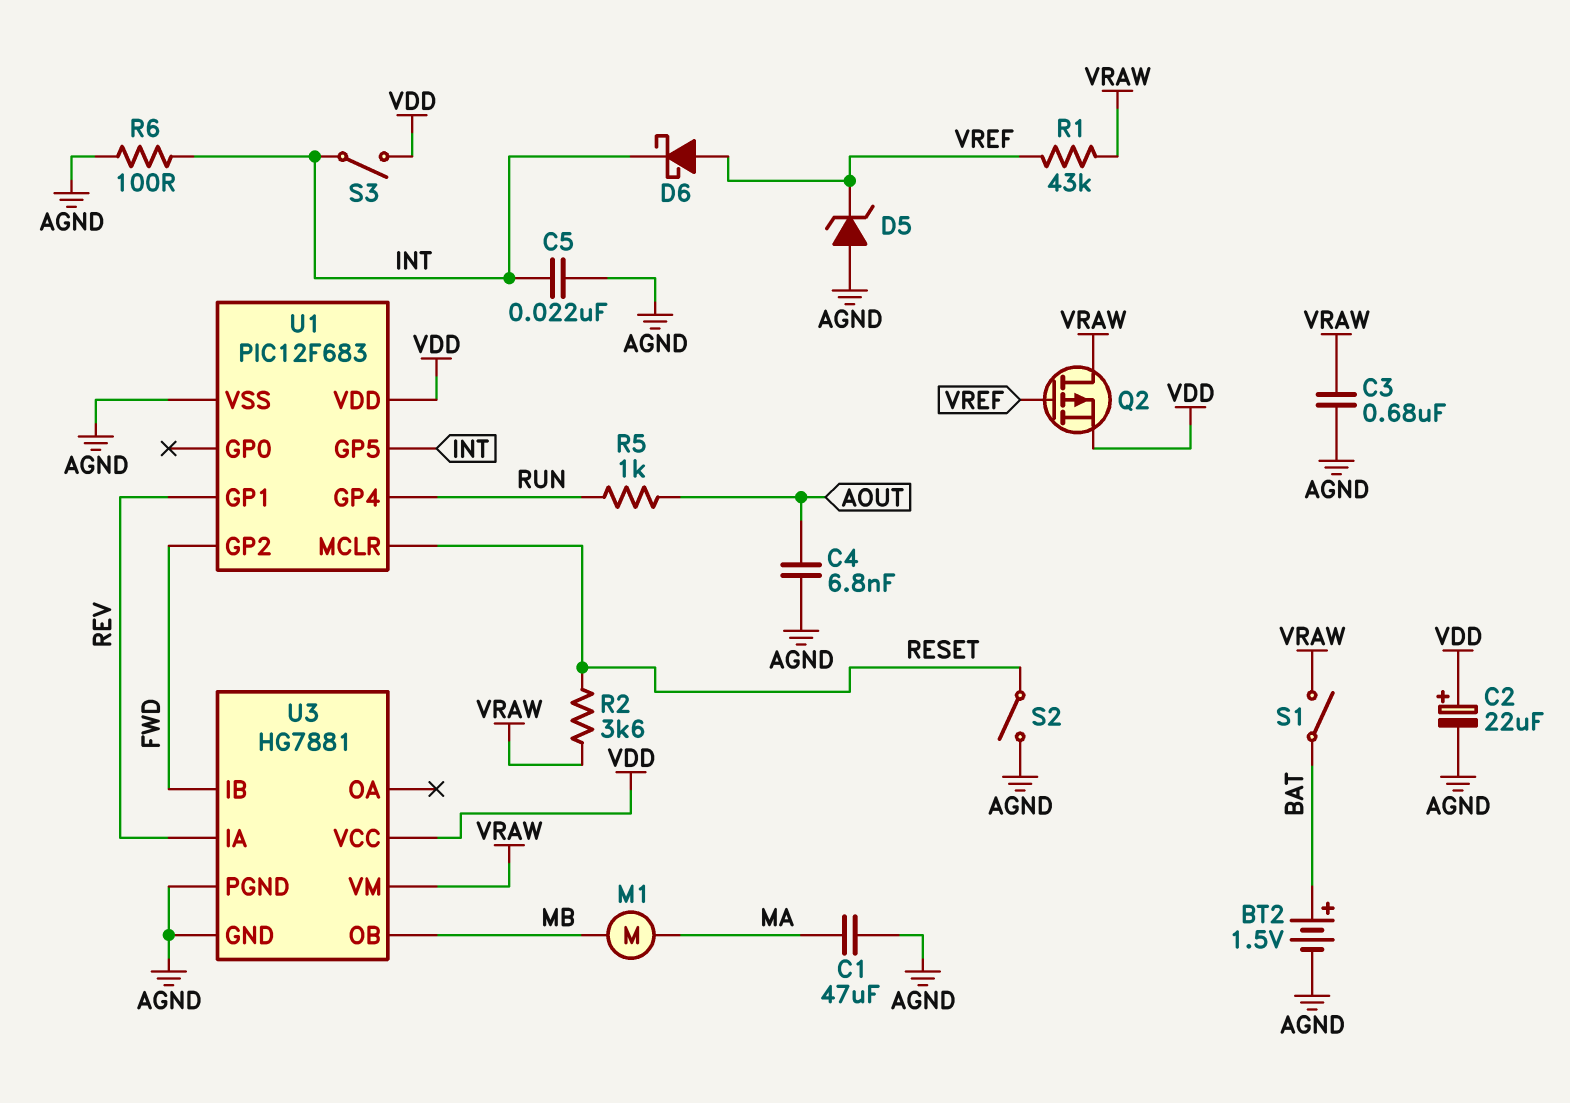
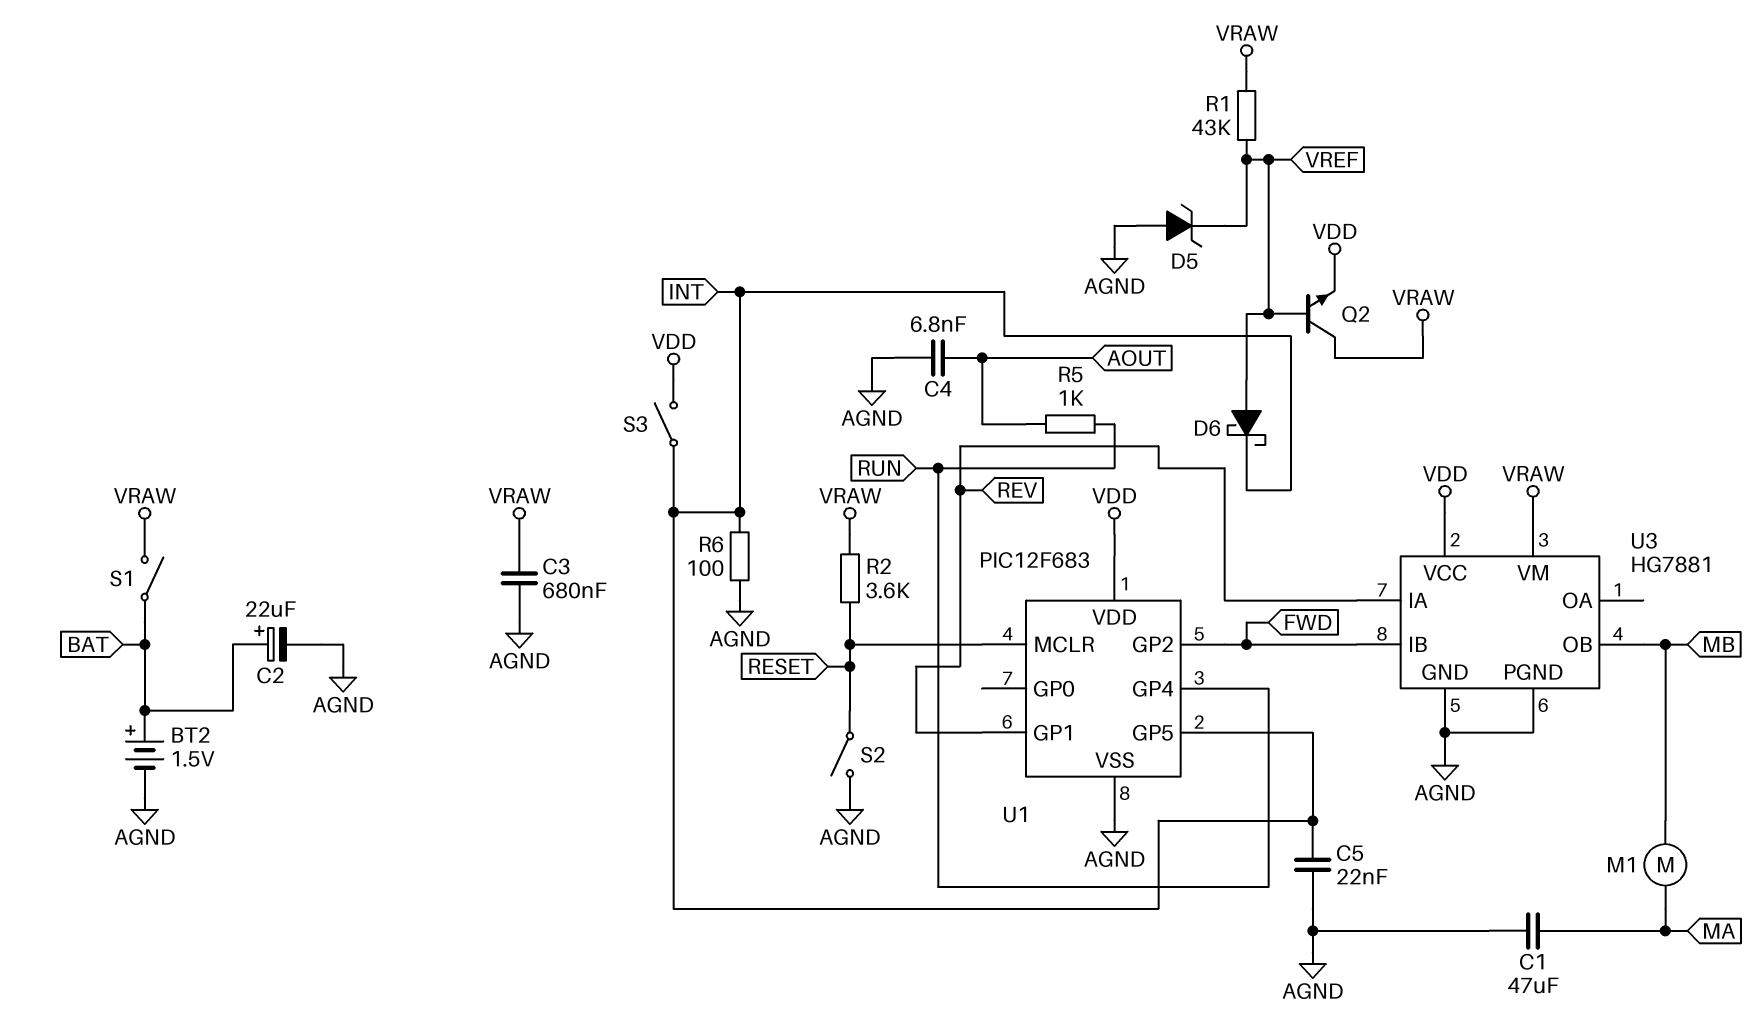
C2: 22uF (plus VDD, minus AGND) -> 22uF (plus BAT, minus AGND)
Q2: PMOS (G VREF, D VRAW, S VDD) -> NPN (B VREF, C VRAW, E VDD)

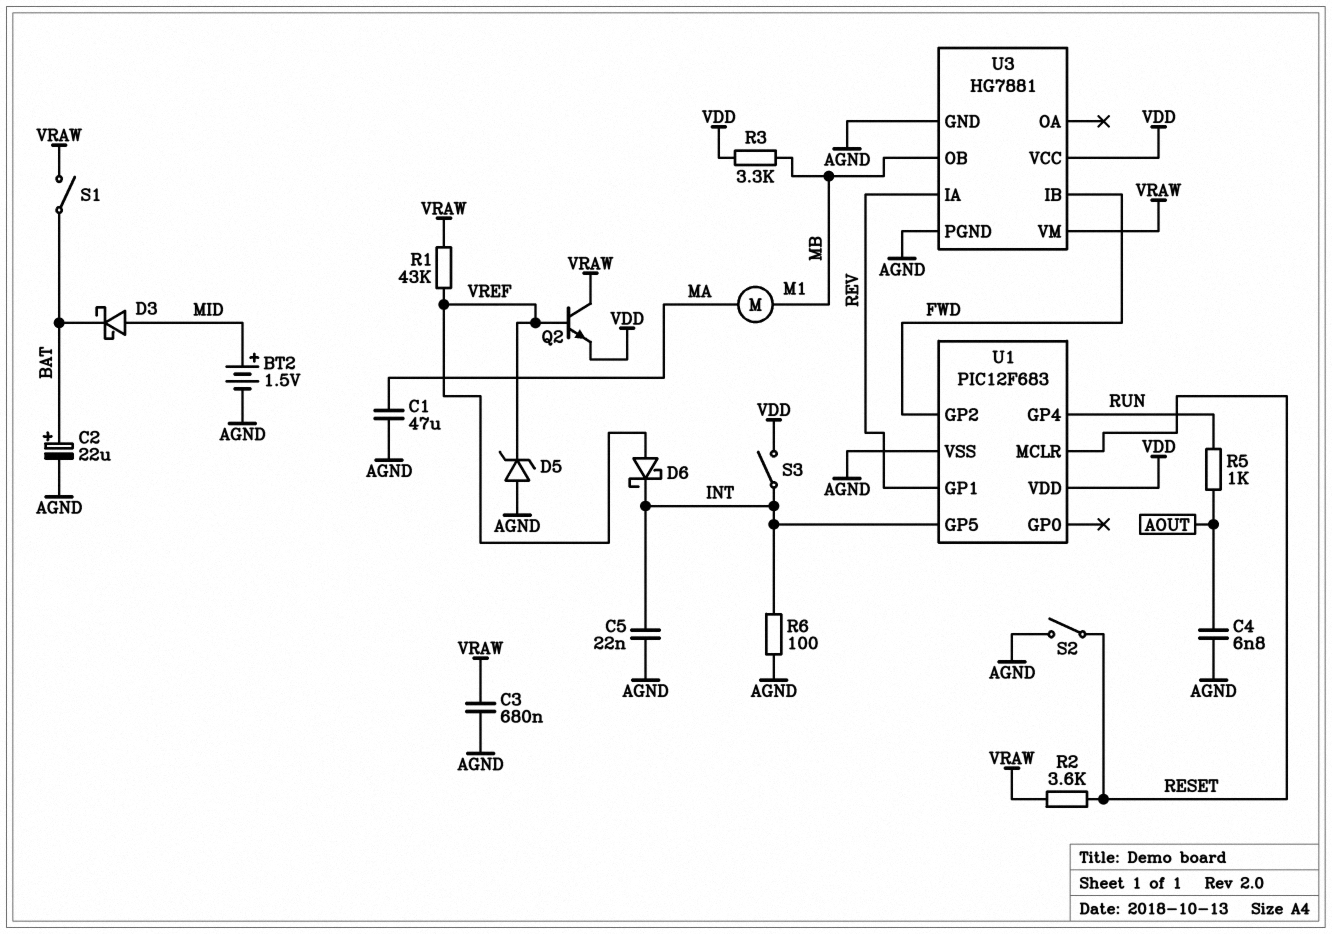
BT2: 1.5V (plus BAT, minus AGND) -> 1.5V (plus MID, minus AGND)
D3: none -> schottky (A MID, K BAT)
R3: none -> 3.3k (MB, VDD)

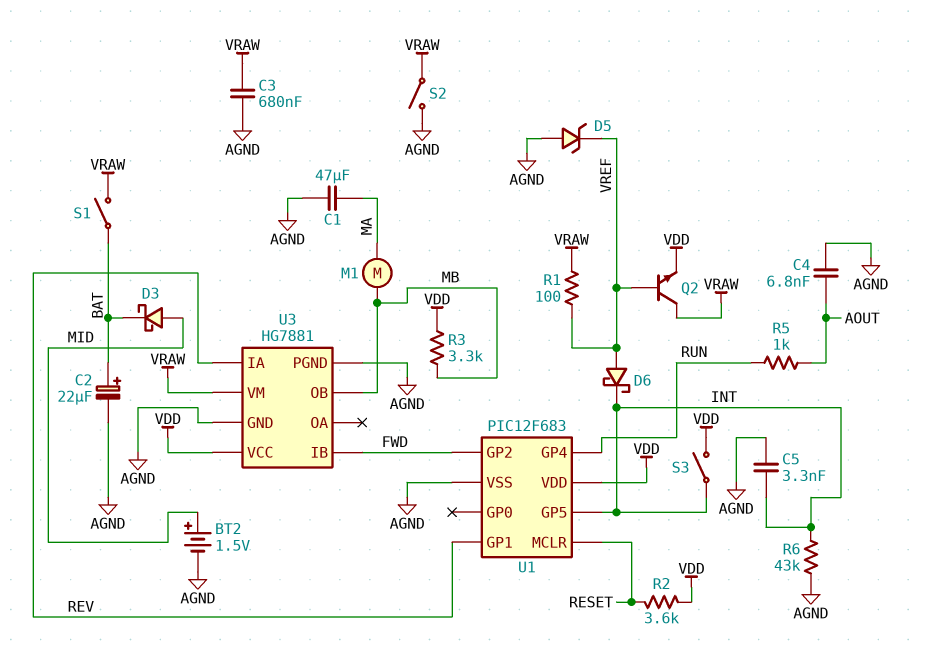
C5: 22nF (AGND, INT) -> 3.3nF (AGND, INT)
R1: 43k (VRAW, VREF) -> 100 (VRAW, VREF)
R2: 3.6k (RESET, VRAW) -> 3.6k (RESET, VDD)
R6: 100 (AGND, INT) -> 43k (AGND, INT)
S2: switch (AGND, RESET) -> switch (AGND, VRAW)

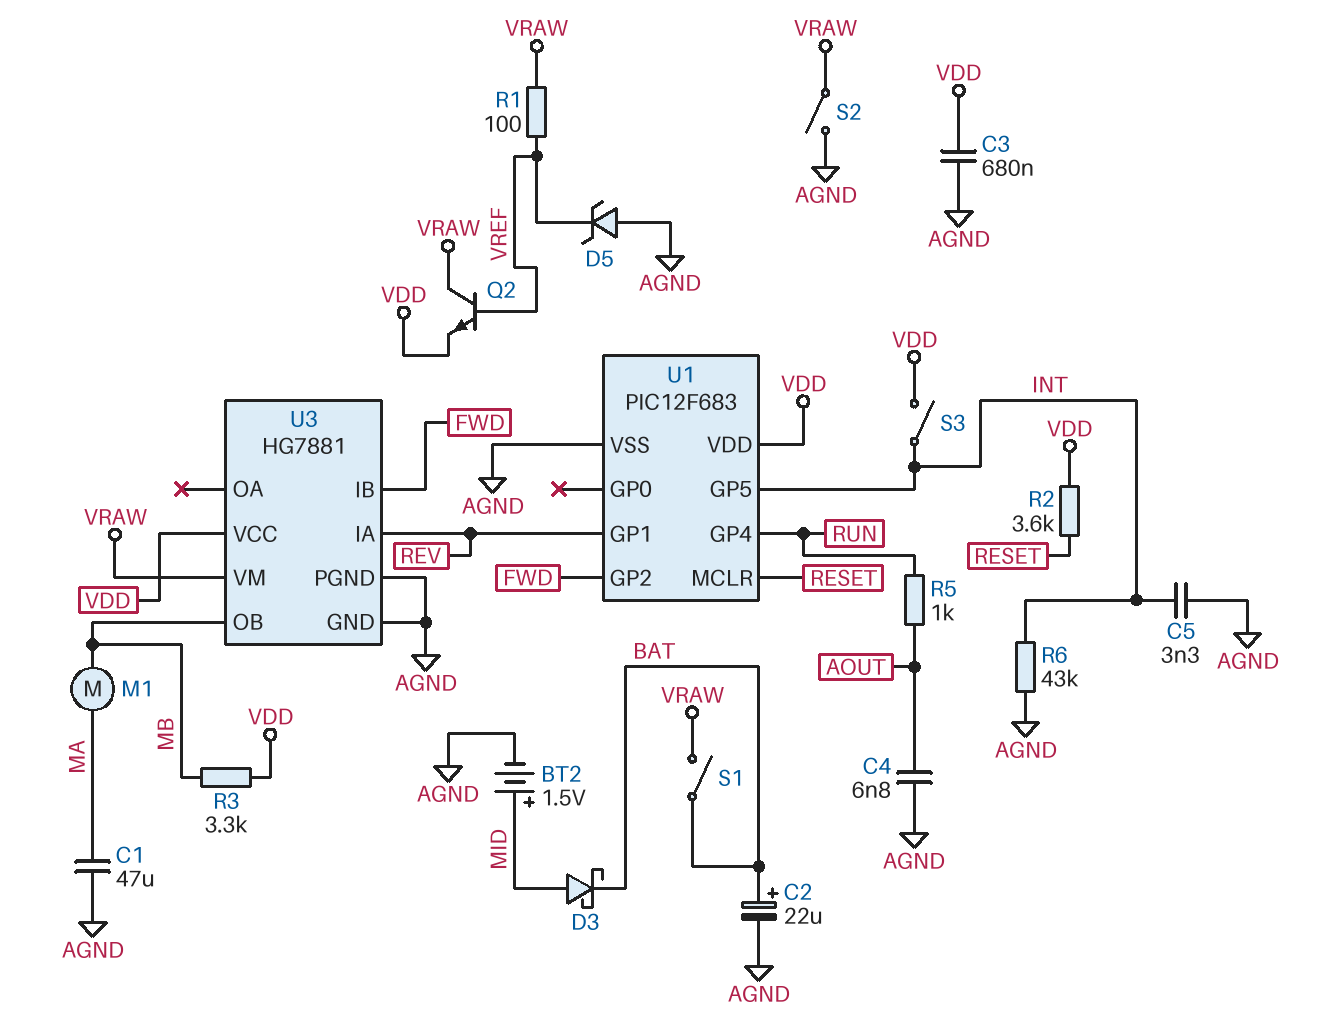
C3: 680nF (AGND, VRAW) -> 680nF (AGND, VDD)
D6: schottky (A VREF, K INT) -> none

